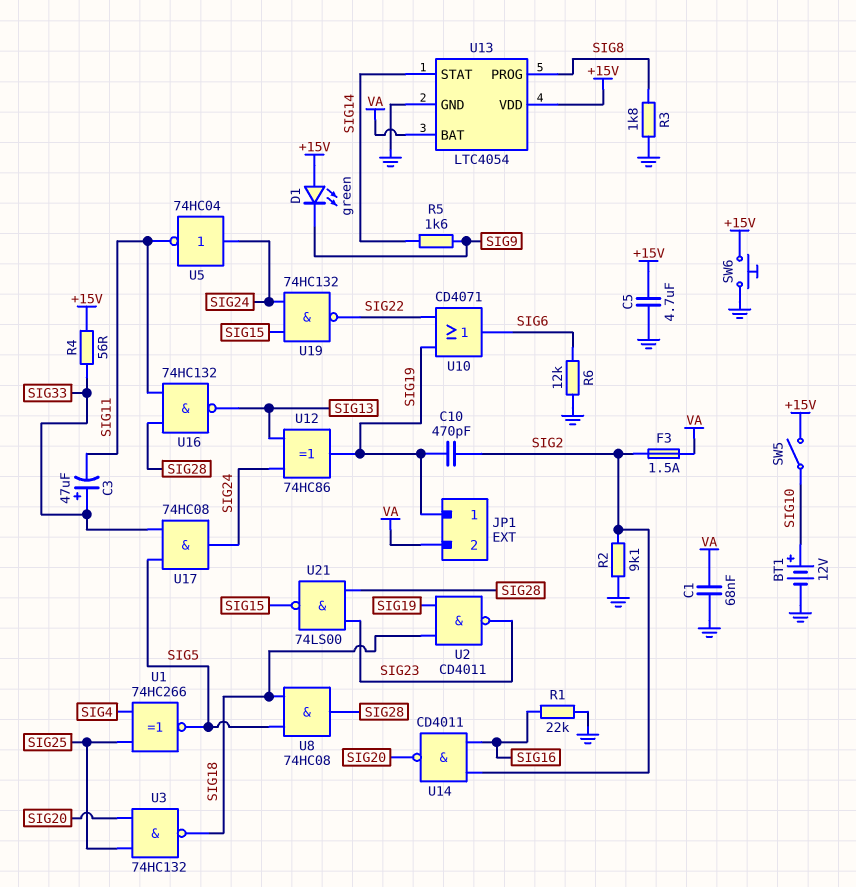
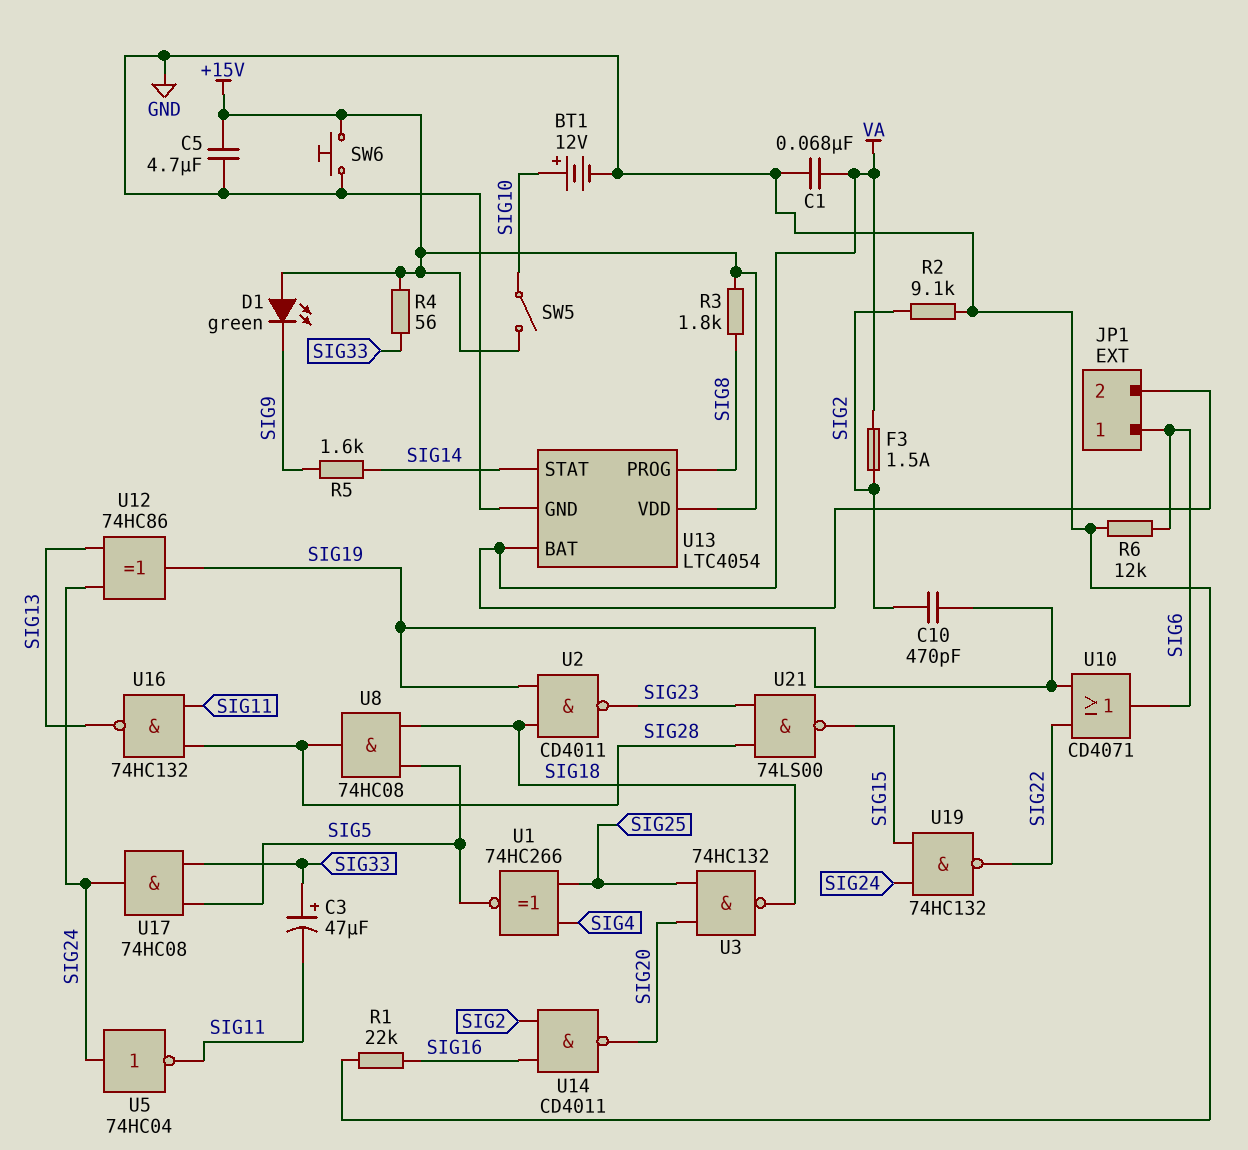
JP1 pin 1: SIG19 -> SIG6
R3: 1.8k (GND, SIG8) -> 1.8k (+15V, SIG8)

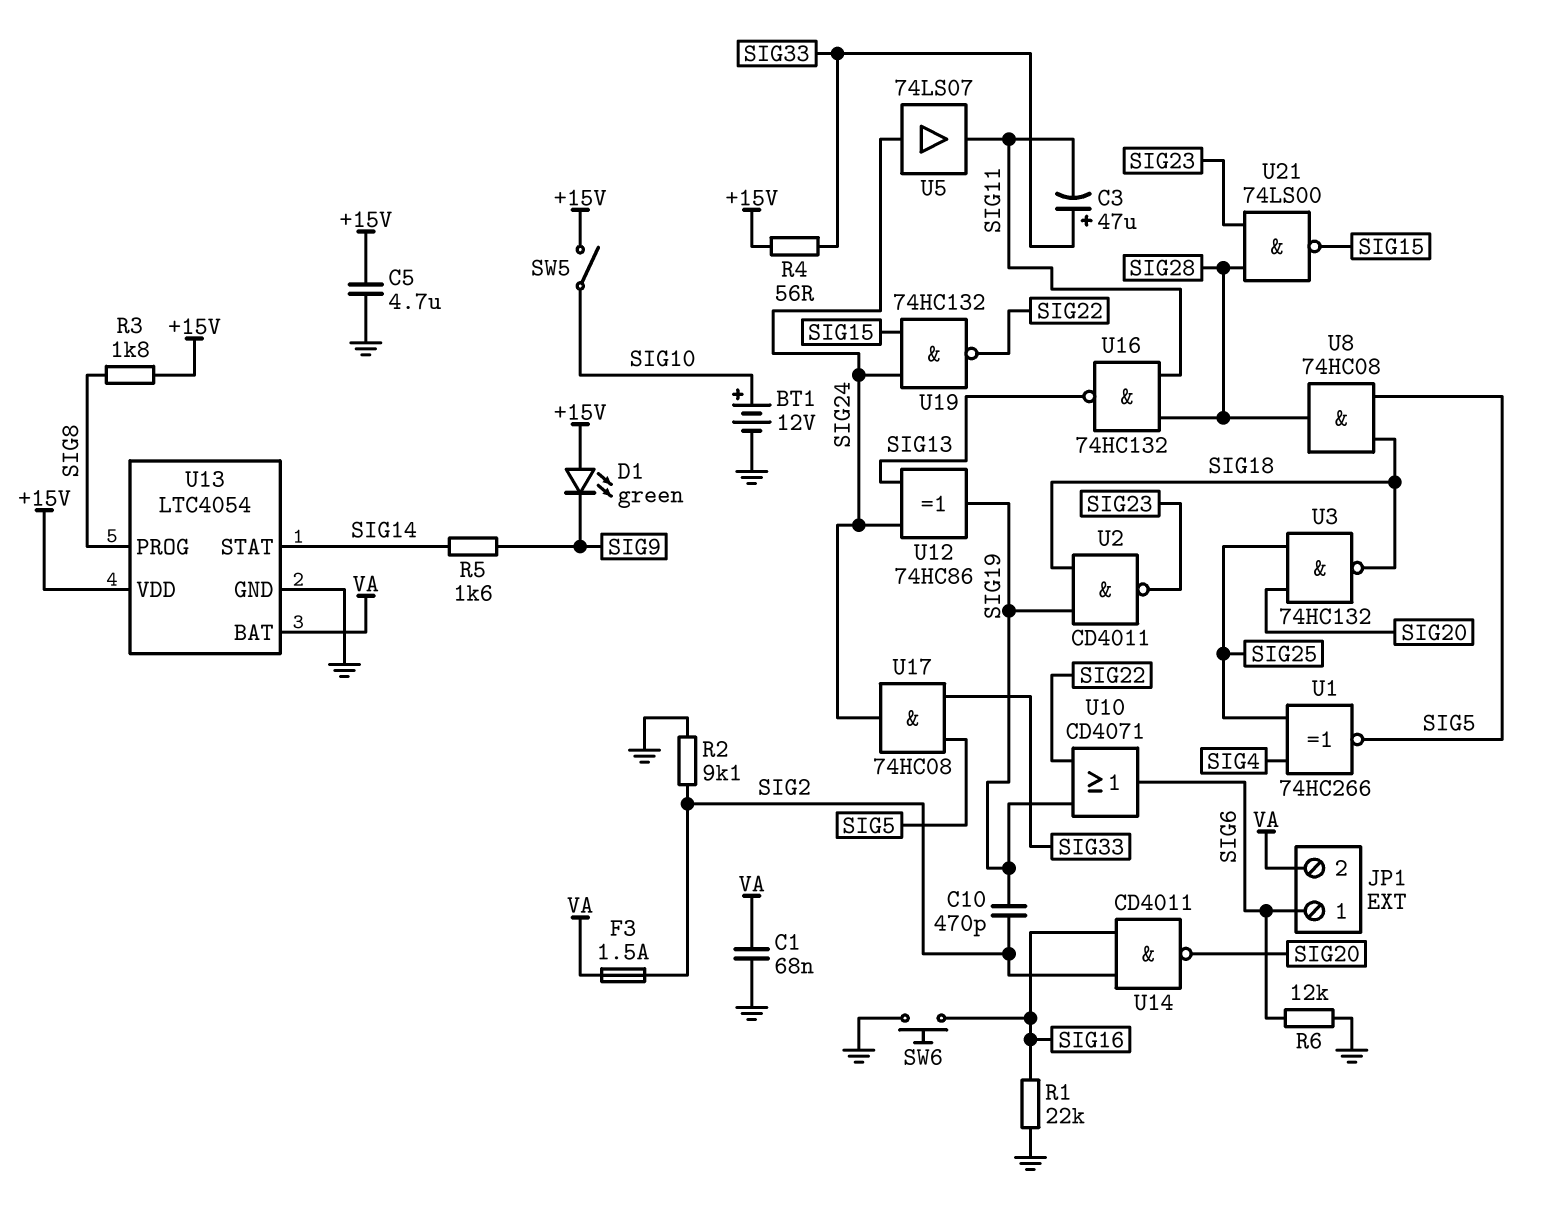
SW6: button (+15V, GND) -> button (GND, SIG16)
U5: NOT 74HC04 (in SIG24, out SIG11) -> buffer 74LS07 (in SIG24, out SIG11)

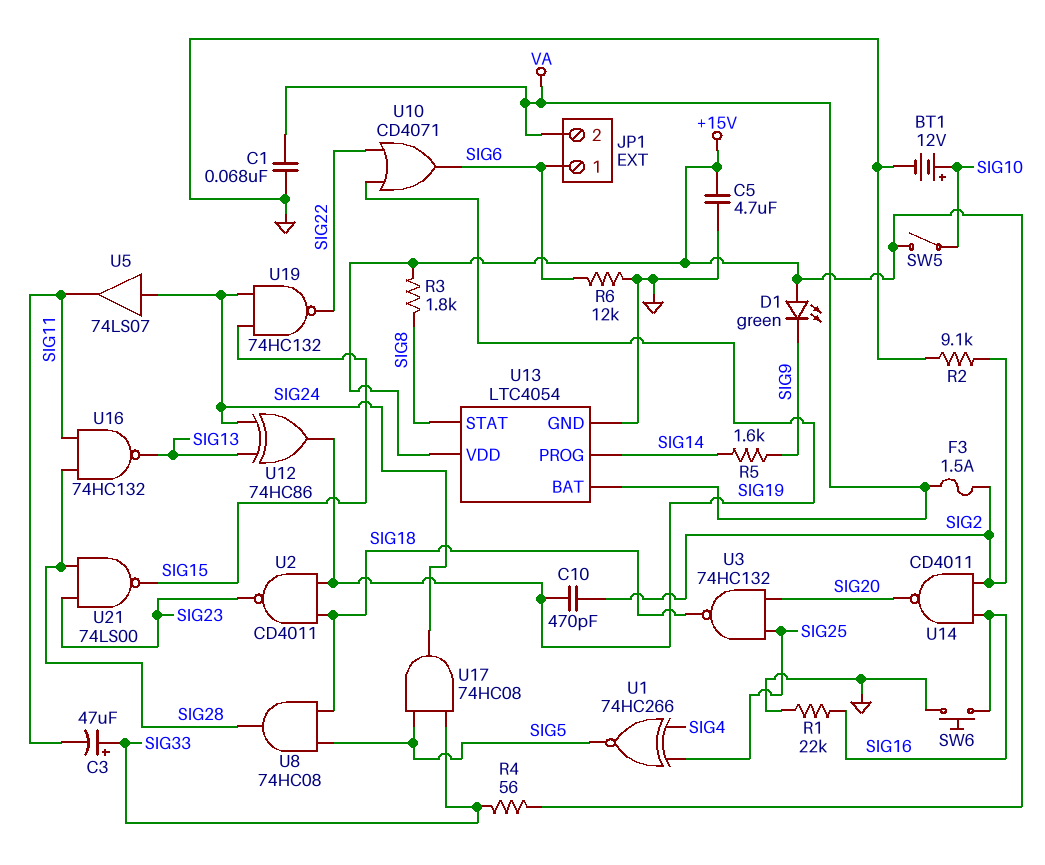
U13 pin PROG: SIG8 -> SIG14
U13 pin STAT: SIG14 -> SIG8

